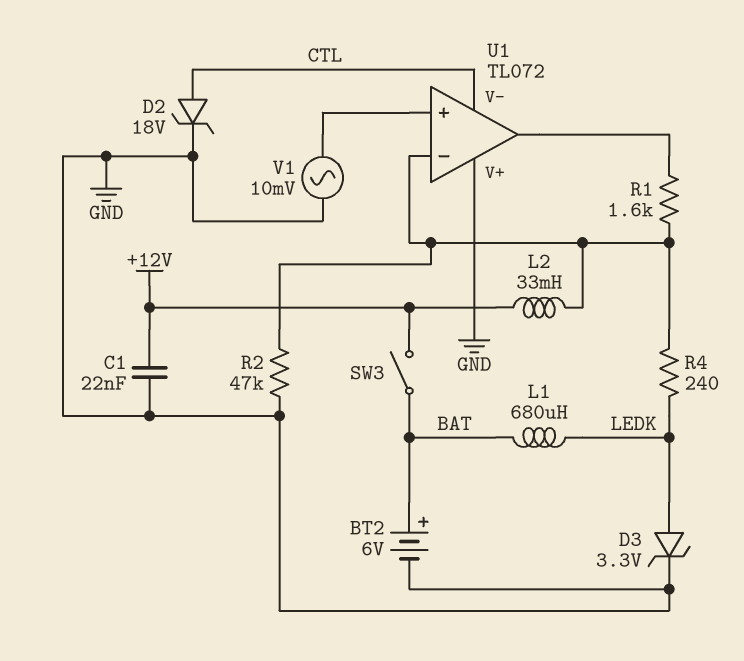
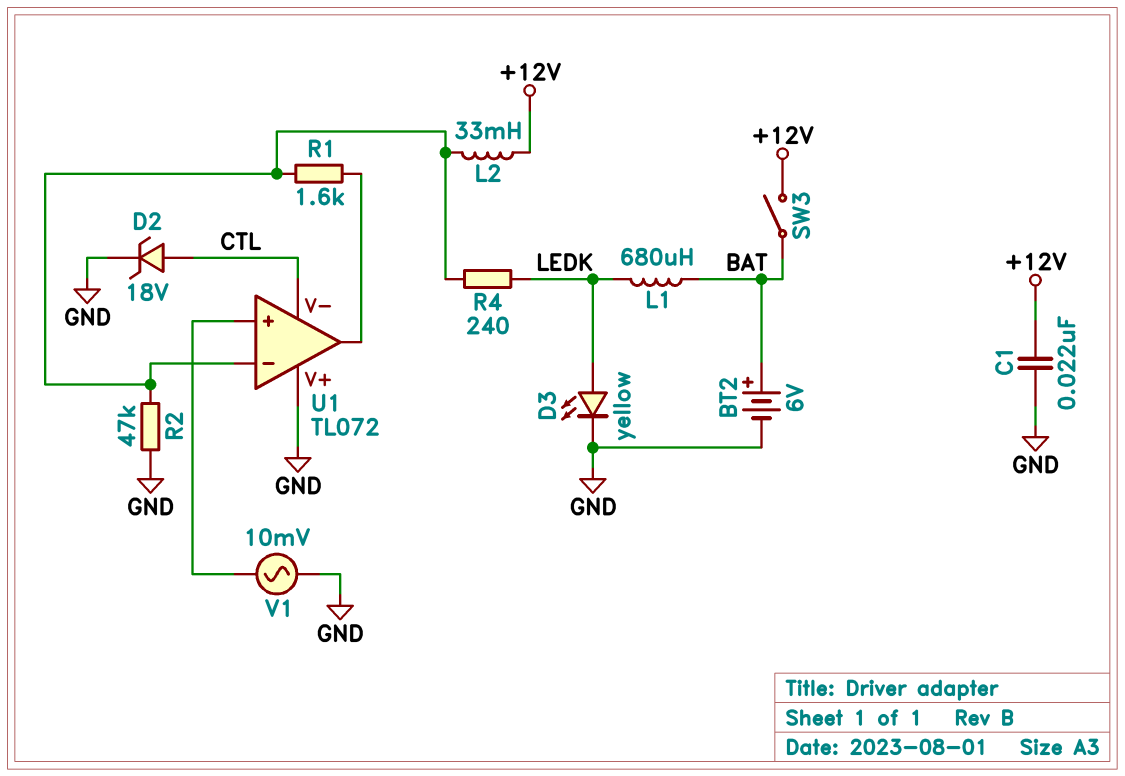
D3: zener 3.3V (A LEDK, K GND) -> LED yellow (A LEDK, K GND)

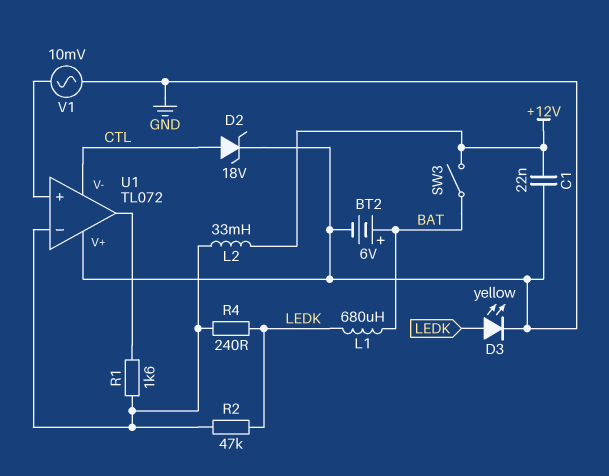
R2: 47k (GND, U1/in-) -> 47k (LEDK, U1/in-)

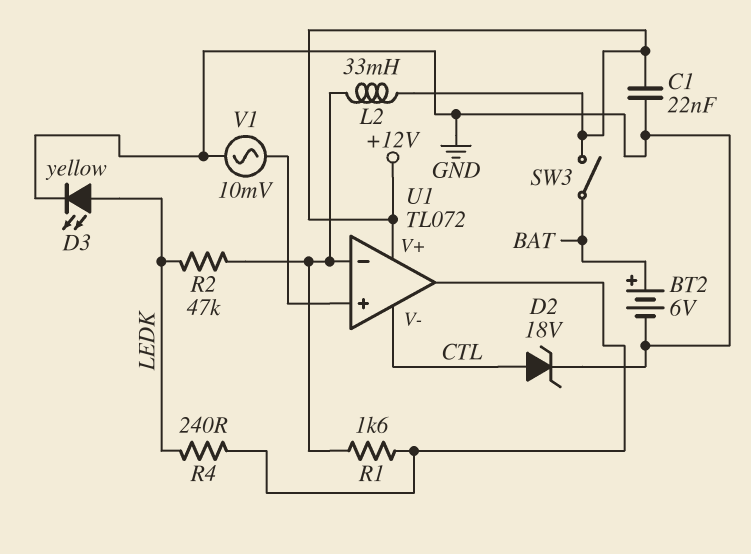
L1: 680uH (BAT, LEDK) -> none
R4: 240 (LEDK, U1/in-) -> 240 (LEDK, U1/out)
U1 pin V+: GND -> +12V

